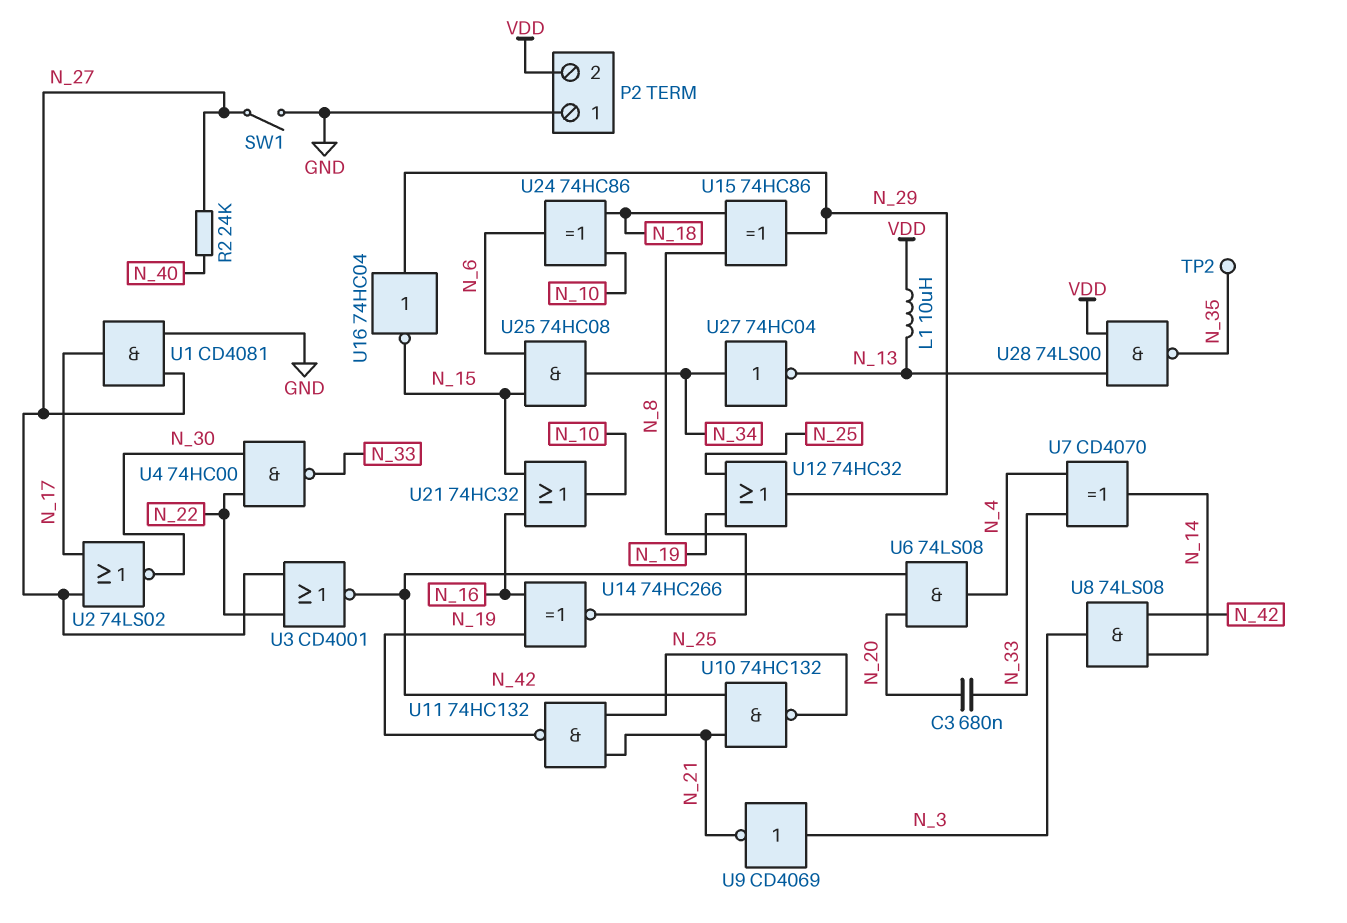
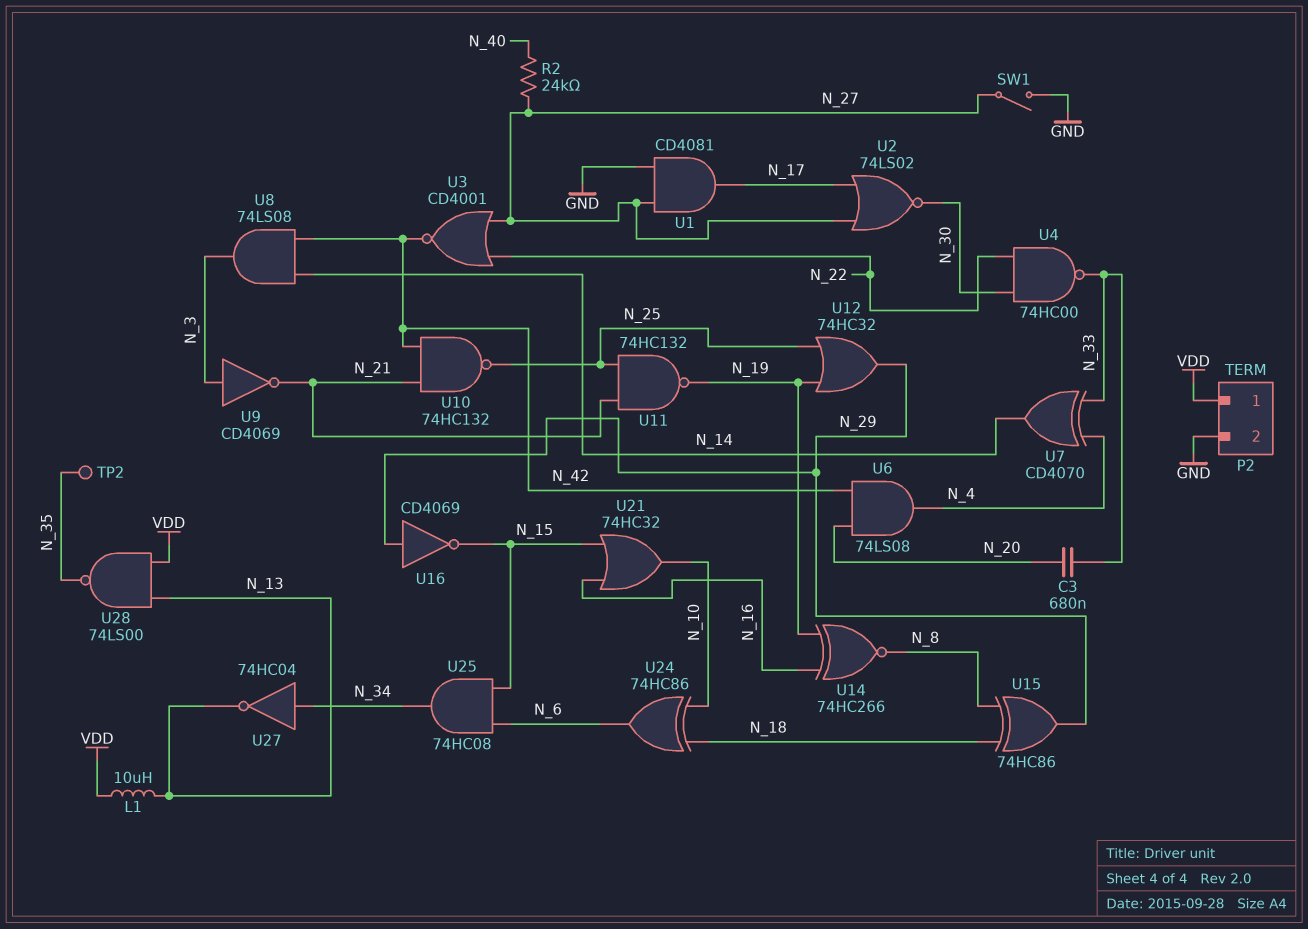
P2 pin 1: GND -> VDD
P2 pin 2: VDD -> GND
U16: NOT 74HC04 (in N_29, out N_15) -> NOT CD4069 (in N_29, out N_15)

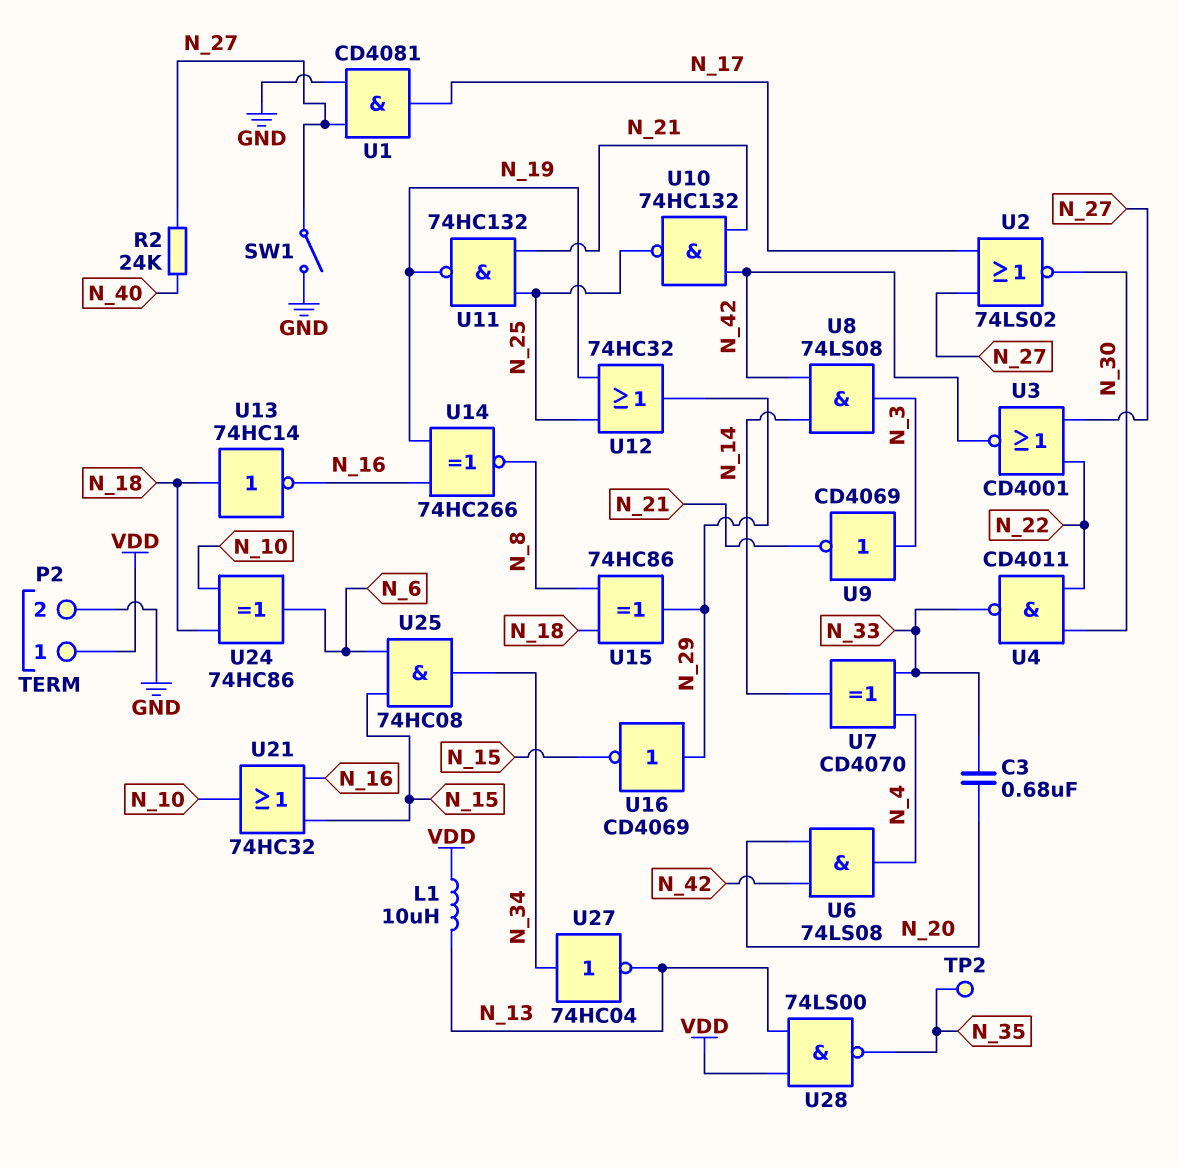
U4: NAND 74HC00 (in N_22, in N_30, out N_33) -> NAND CD4011 (in N_22, in N_30, out N_33)
U13: none -> NOT 74HC14 (in N_18, out N_16)

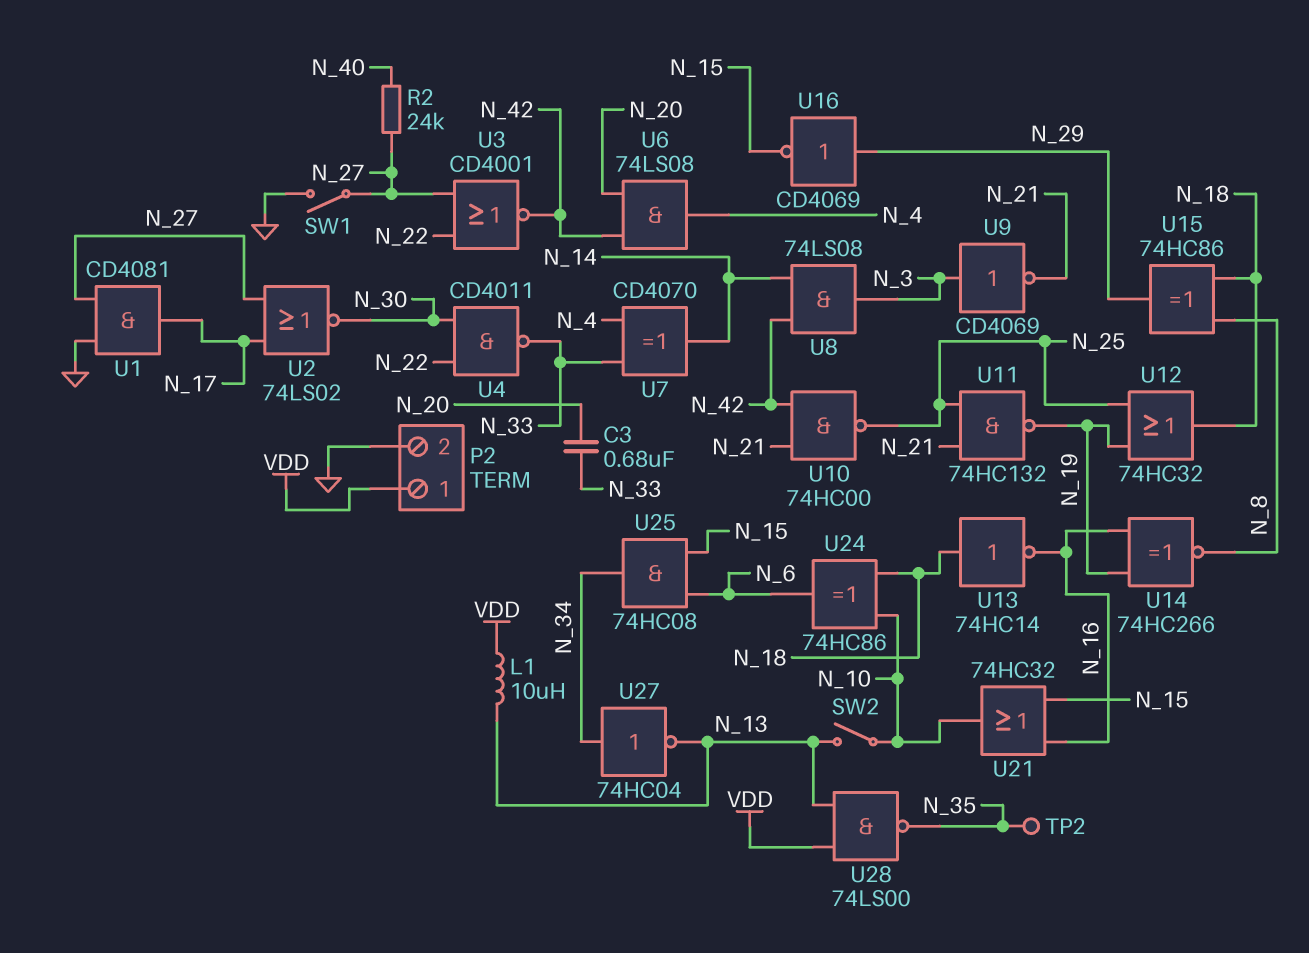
SW2: none -> switch (N_10, N_13)
U10: NAND 74HC132 (in N_21, in N_42, out N_25) -> NAND 74HC00 (in N_21, in N_42, out N_25)
U12: OR 74HC32 (in N_19, in N_25, out N_29) -> OR 74HC32 (in N_19, in N_25, out N_18)

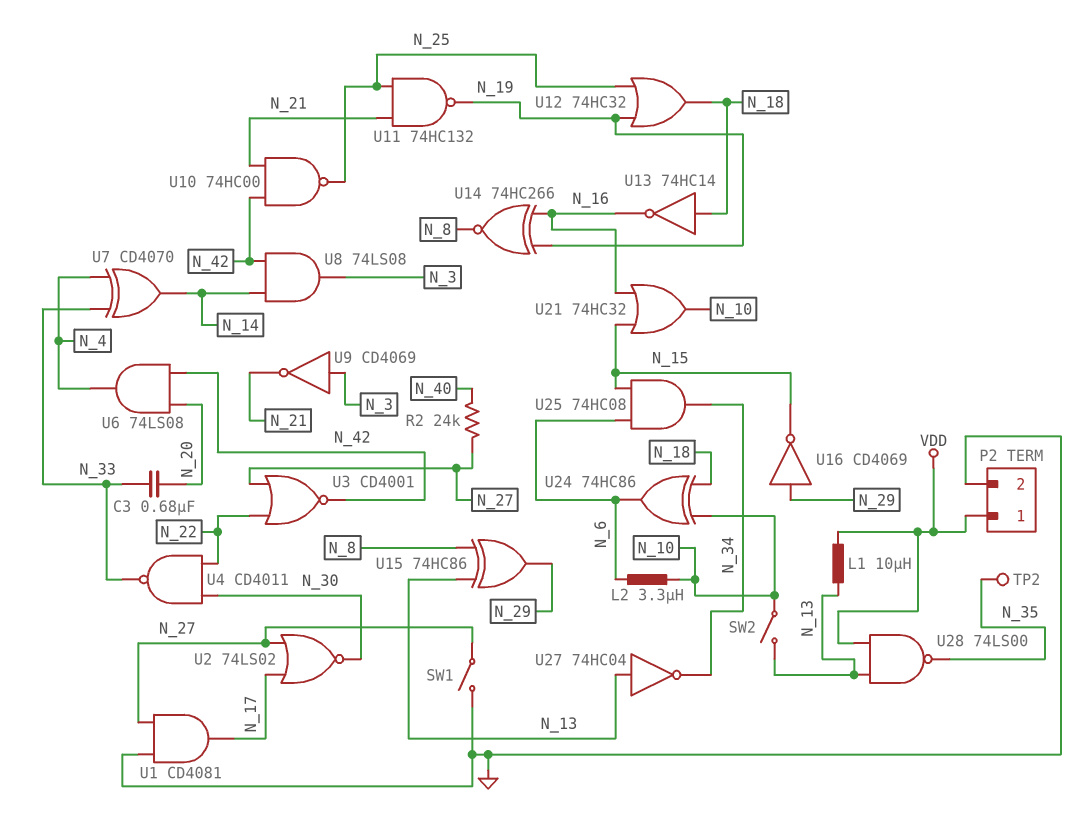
L2: none -> 3.3uH (N_6, N_10)
U15: XOR 74HC86 (in N_8, in N_18, out N_29) -> XOR 74HC86 (in N_8, in N_13, out N_29)
U27: NOT 74HC04 (in N_34, out N_13) -> NOT 74HC04 (in N_13, out N_34)

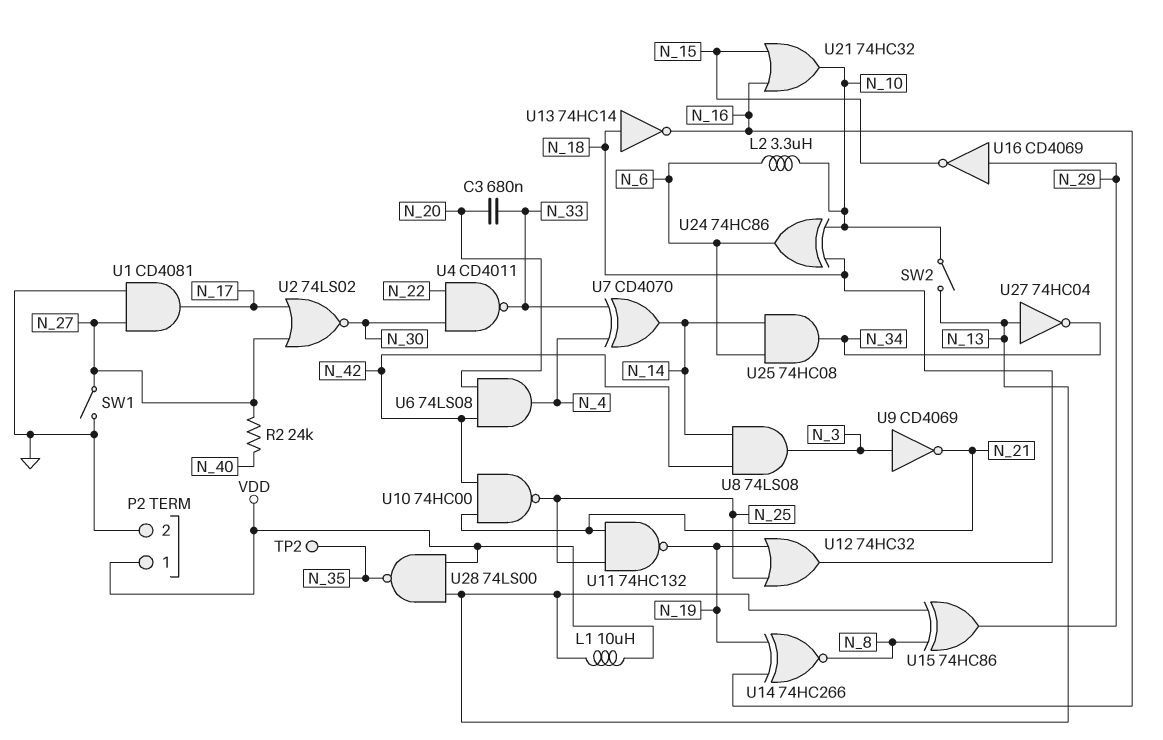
U3: NOR CD4001 (in N_22, in N_27, out N_42) -> none
U25: AND 74HC08 (in N_6, in N_15, out N_34) -> AND 74HC08 (in N_6, in N_14, out N_34)

